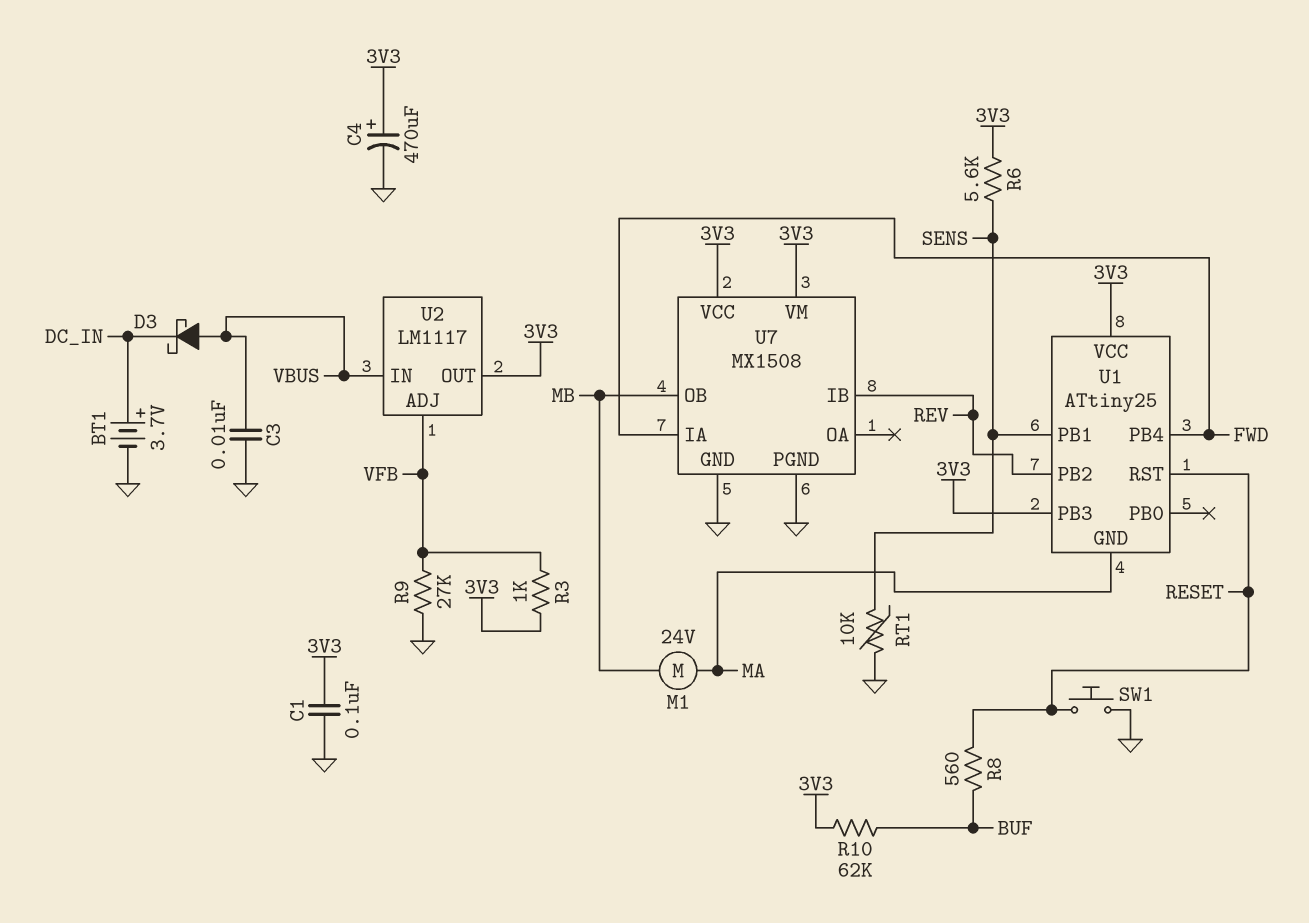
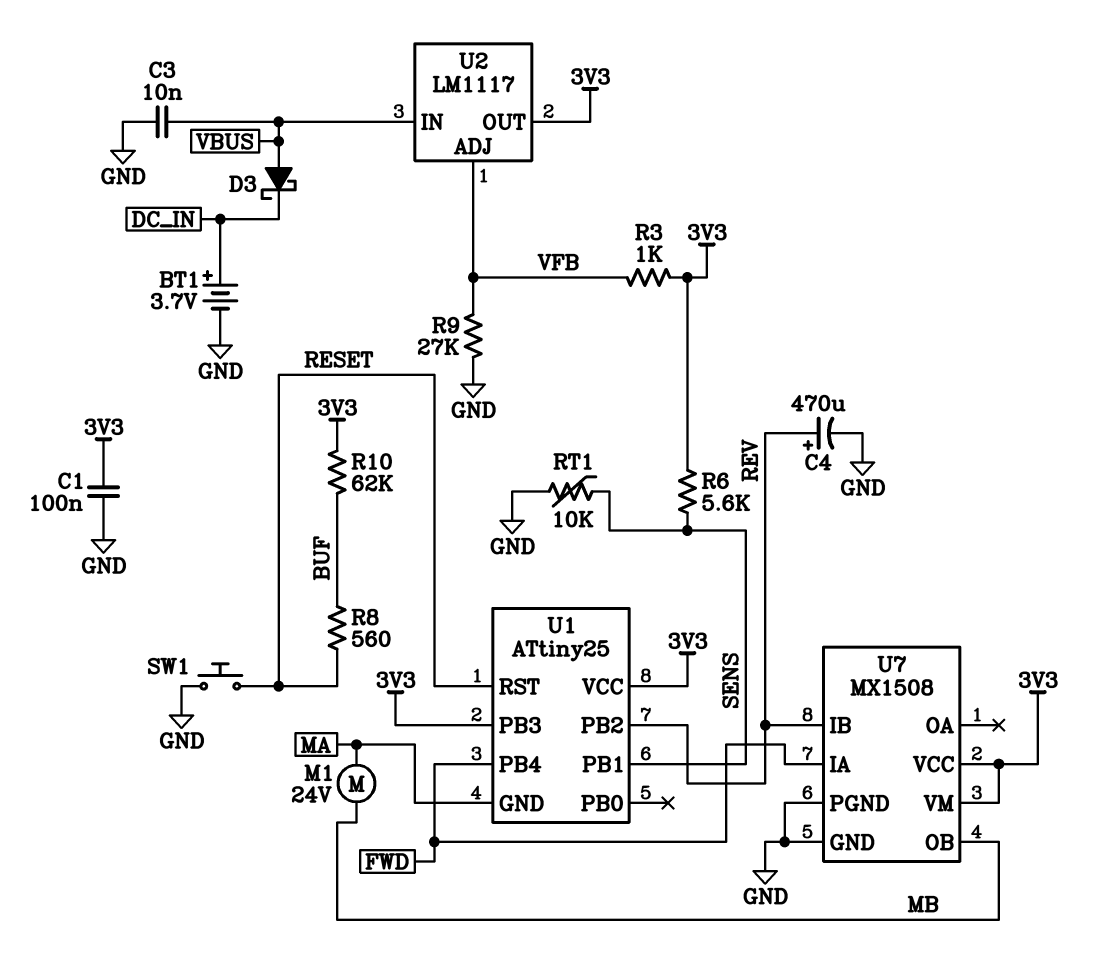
C4: 470uF (plus 3V3, minus GND) -> 470uF (plus REV, minus GND)

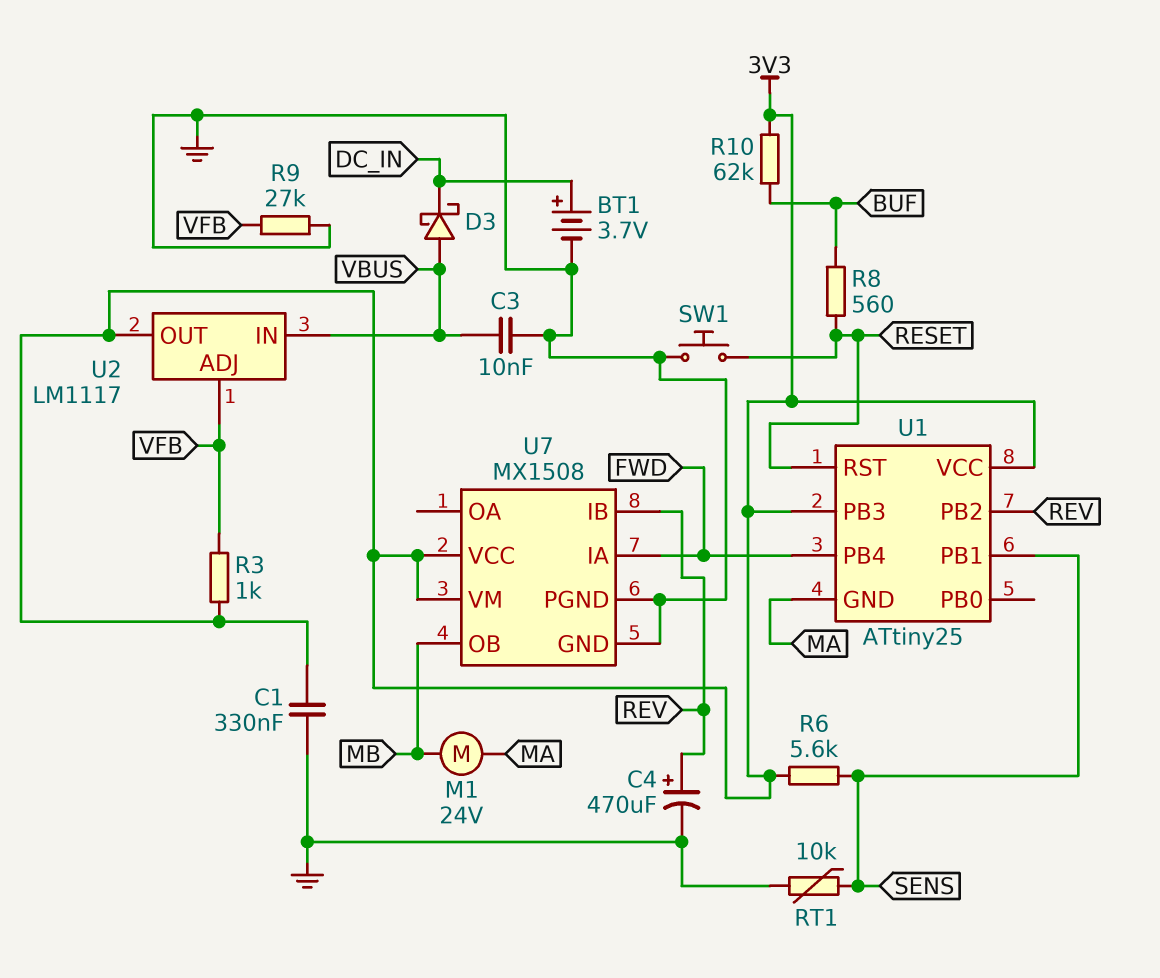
C1: 100nF (3V3, GND) -> 330nF (3V3, GND)

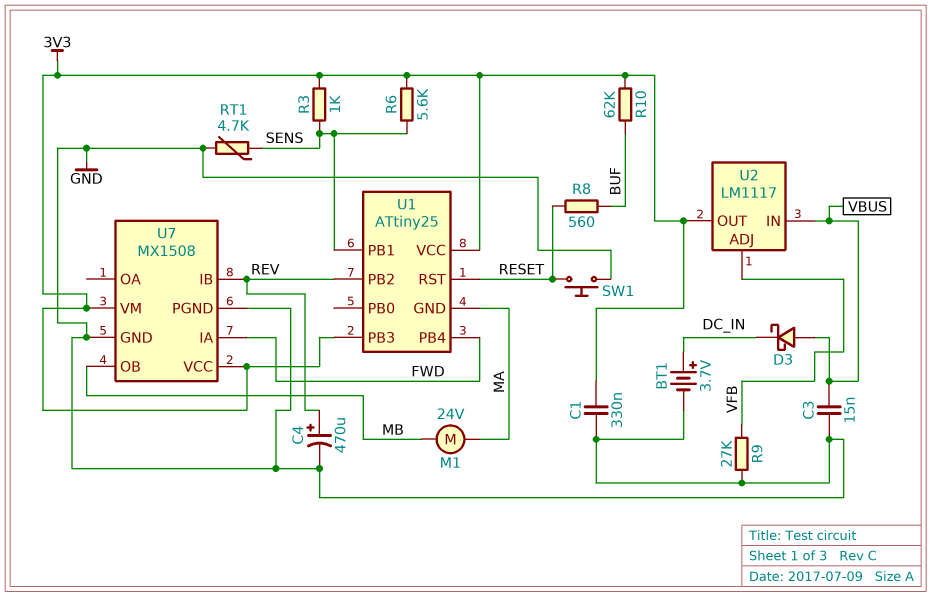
C3: 10nF (GND, VBUS) -> 15nF (GND, VBUS)
R3: 1k (3V3, VFB) -> 1k (3V3, SENS)
RT1: 10k (GND, SENS) -> 4.7k (GND, SENS)

